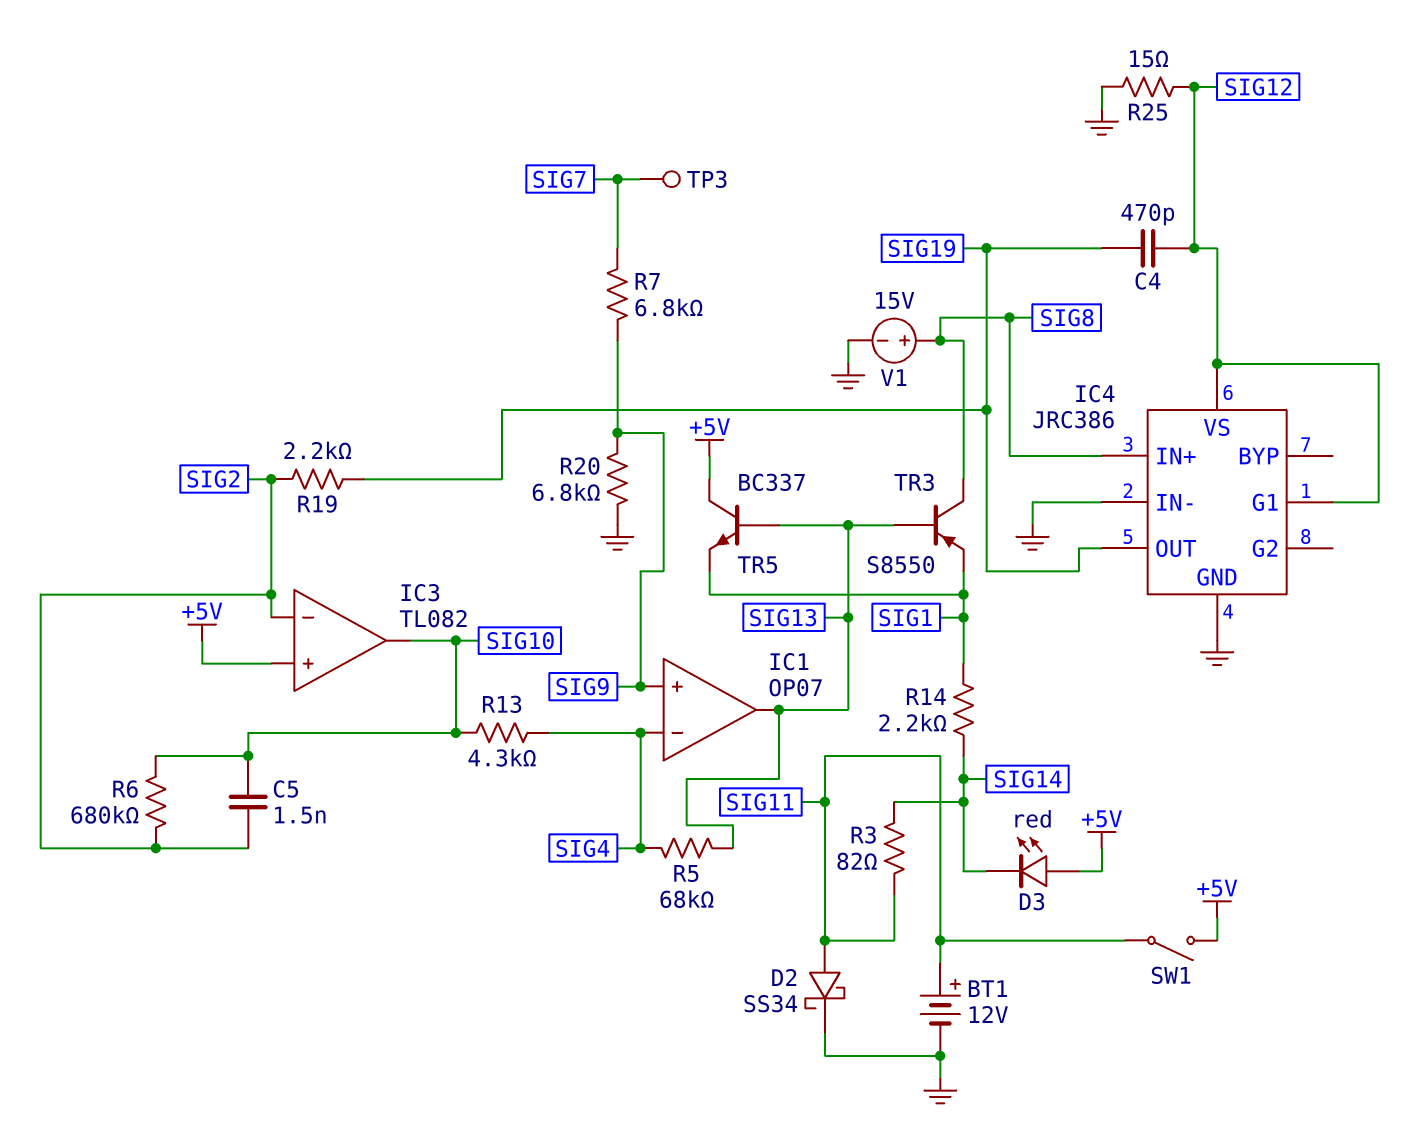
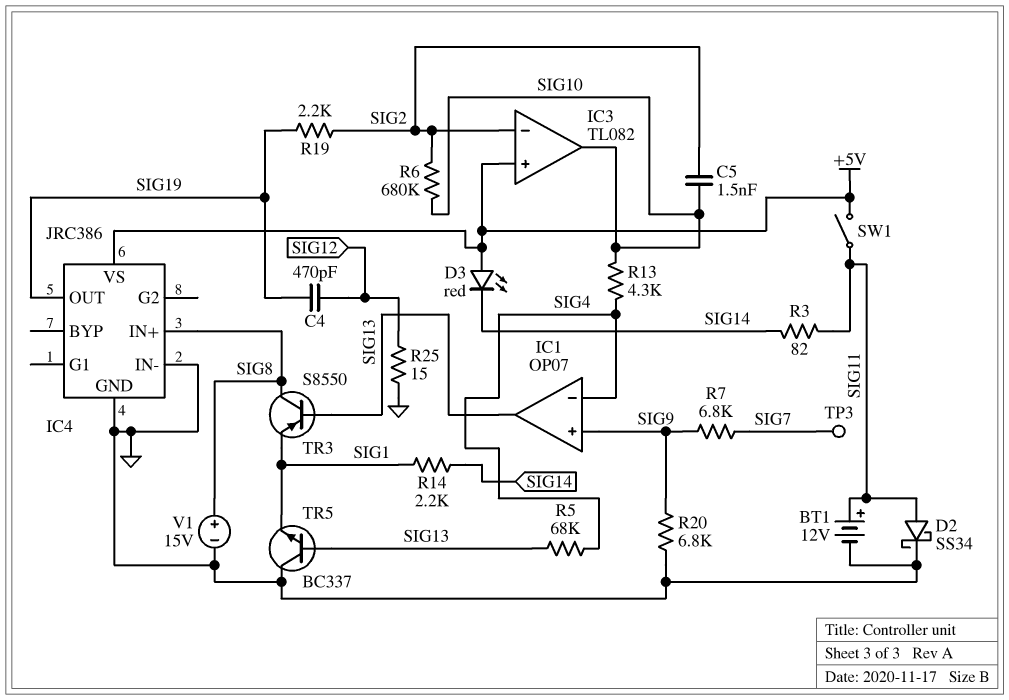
IC4 pin G1: SIG12 -> none
IC4 pin VS: SIG12 -> +5V
TR5: NPN BC337 (B SIG13, C +5V, E SIG1) -> NPN BC337 (B SIG13, C GND, E SIG1)

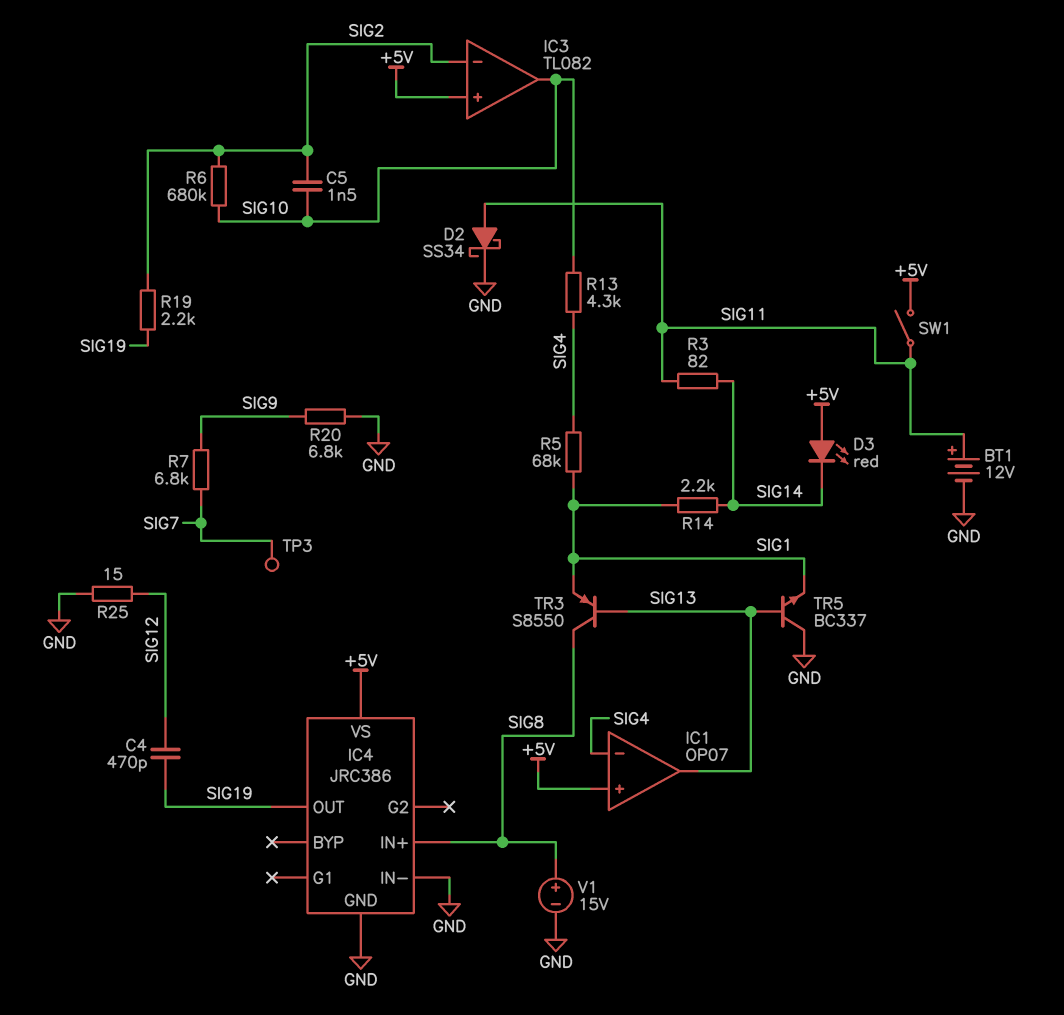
IC1 pin in+: SIG9 -> +5V
R5: 68k (SIG4, SIG13) -> 68k (SIG1, SIG4)

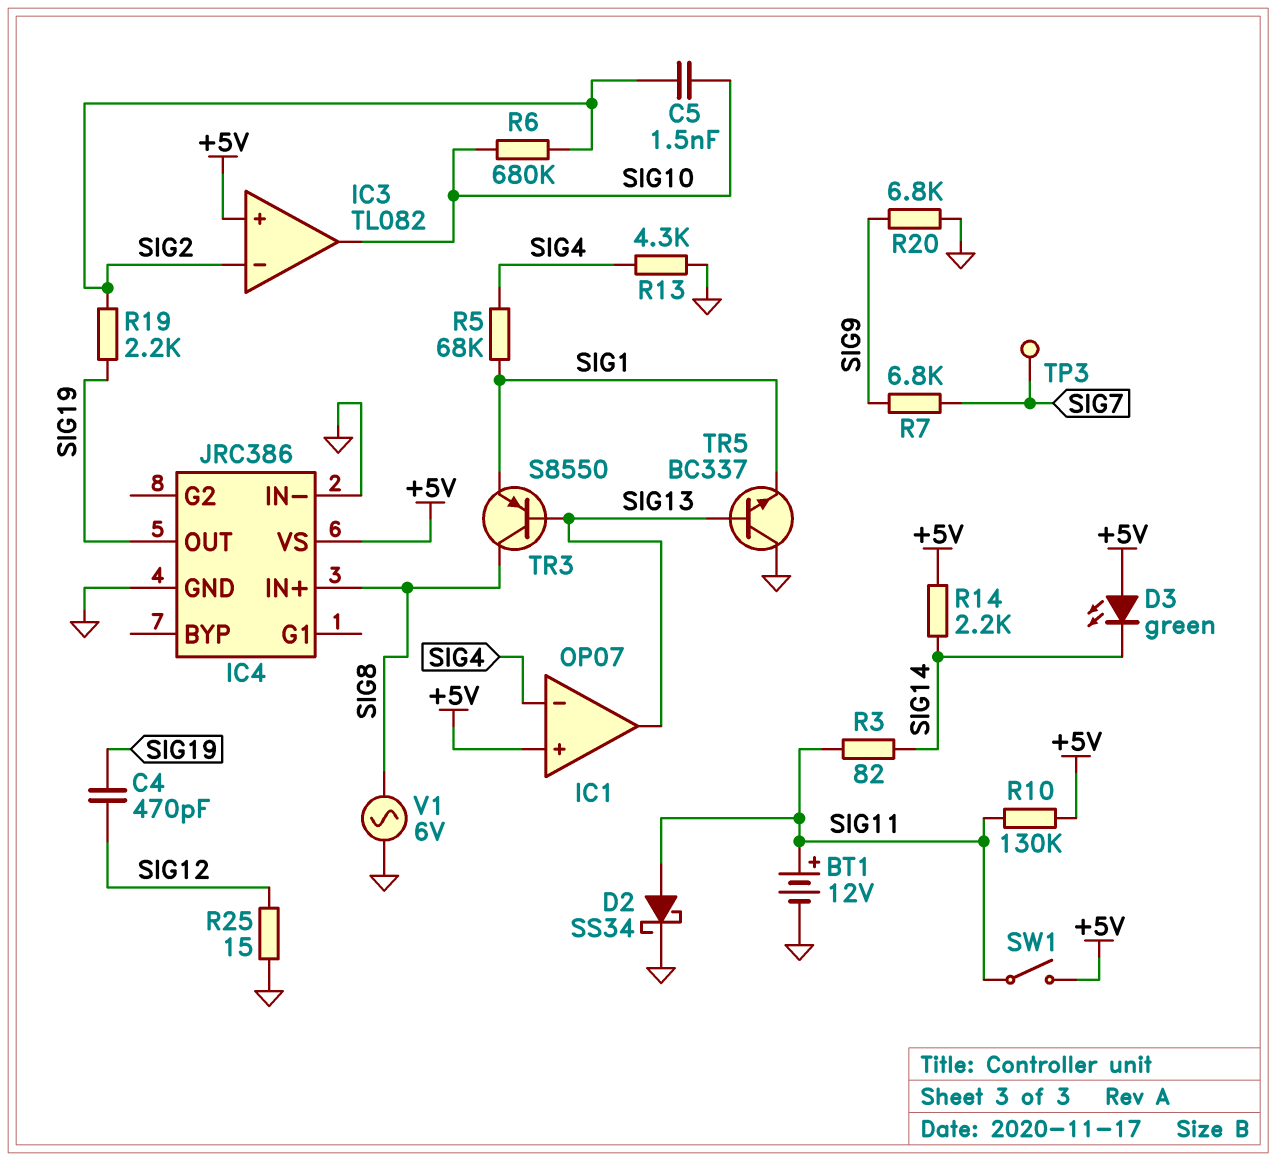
D3: LED red (A +5V, K SIG14) -> LED green (A +5V, K SIG14)
R10: none -> 130k (+5V, SIG11)
R13: 4.3k (SIG4, SIG10) -> 4.3k (GND, SIG4)
R14: 2.2k (SIG1, SIG14) -> 2.2k (+5V, SIG14)
V1: 15V (plus SIG8, minus GND) -> AC 6V (GND, SIG8)

